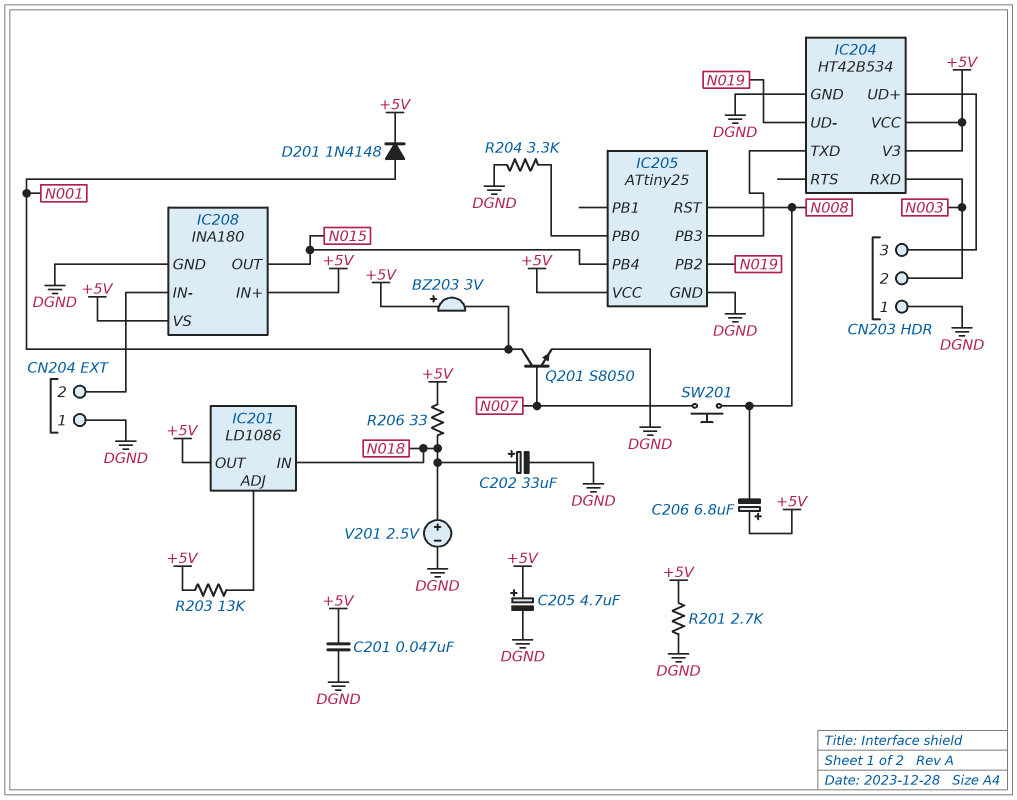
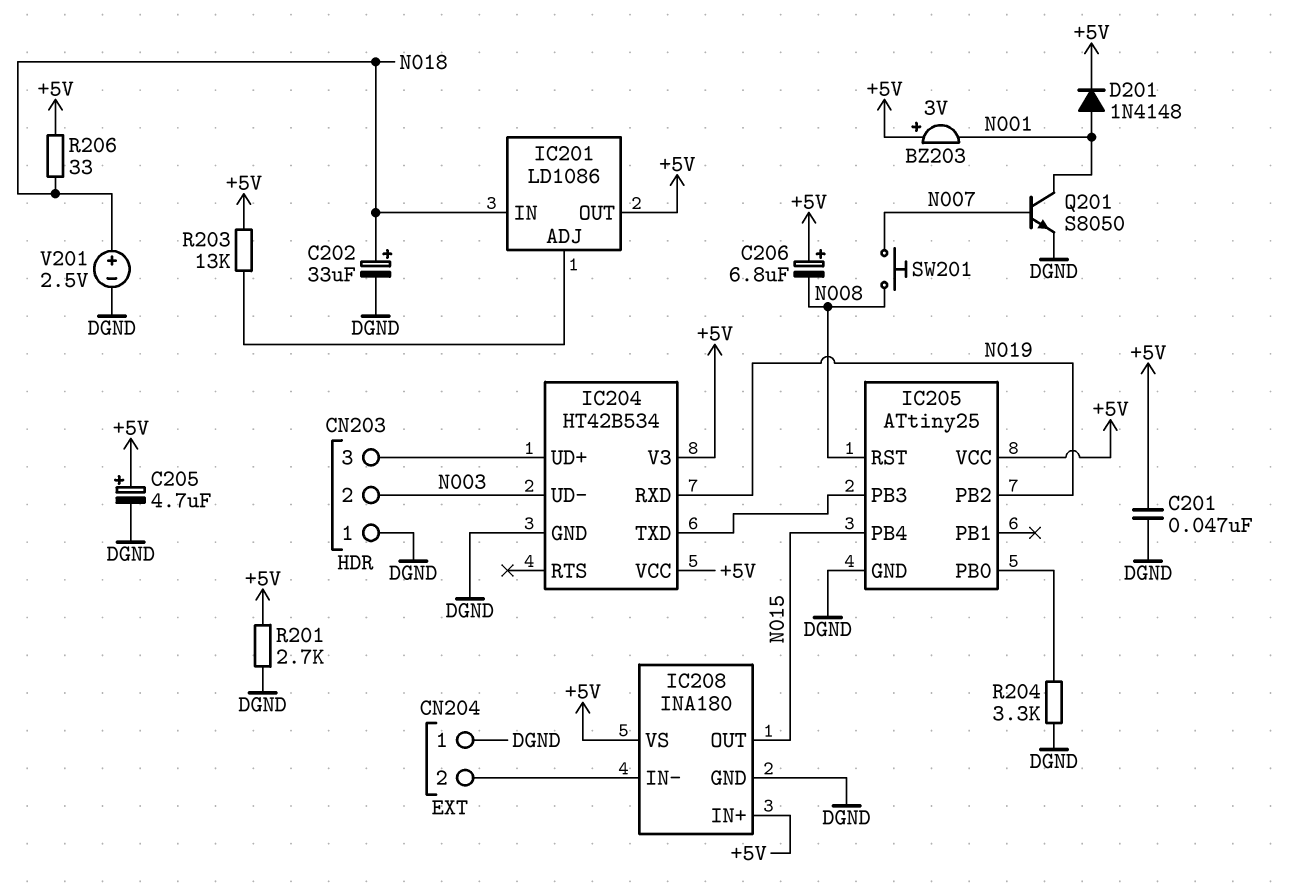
IC204 pin RXD: N003 -> N019
IC204 pin UD-: N019 -> N003

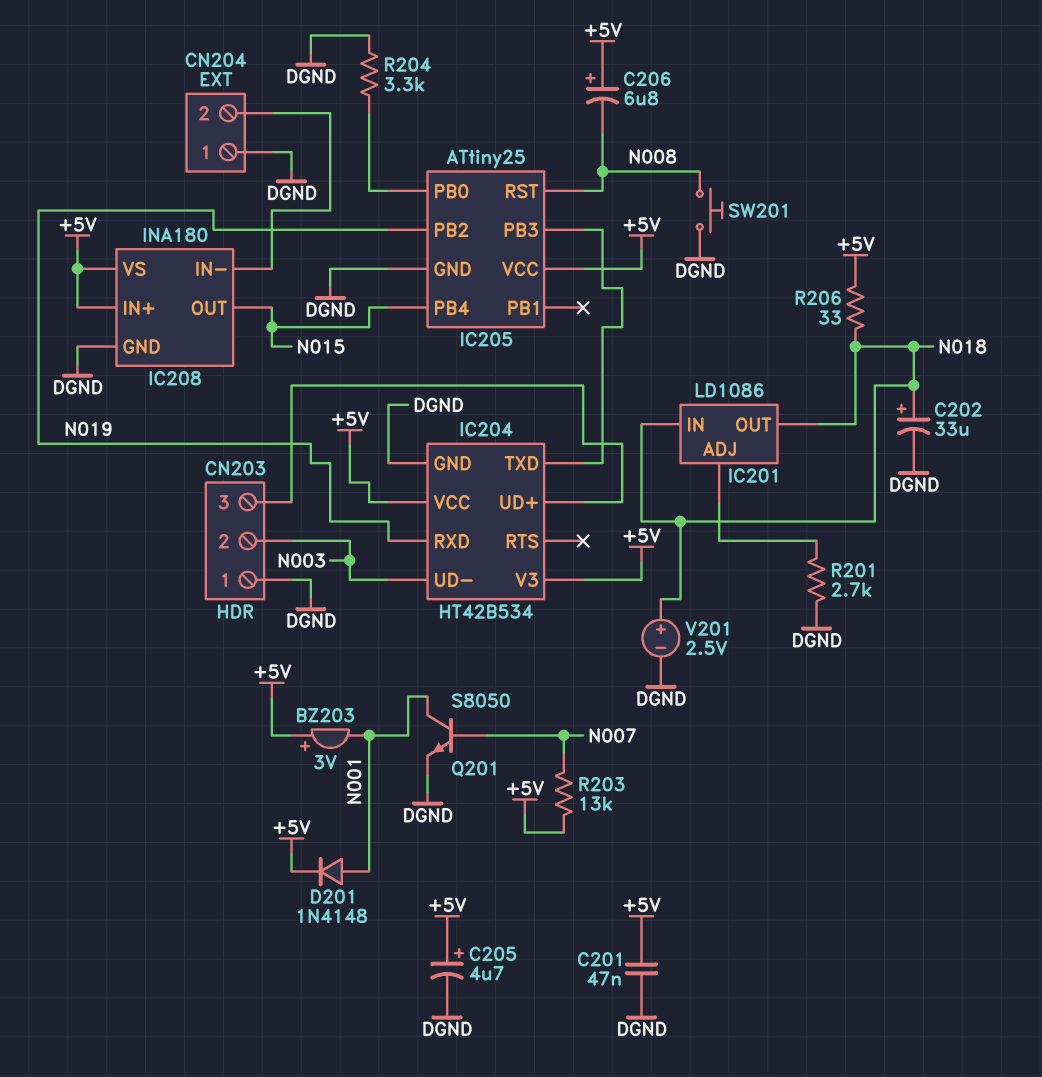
IC201 pin OUT: +5V -> N018
R201: 2.7k (+5V, DGND) -> 2.7k (DGND, IC201/ADJ)
R203: 13k (+5V, IC201/ADJ) -> 13k (+5V, N007)
SW201: button (N007, N008) -> button (DGND, N008)

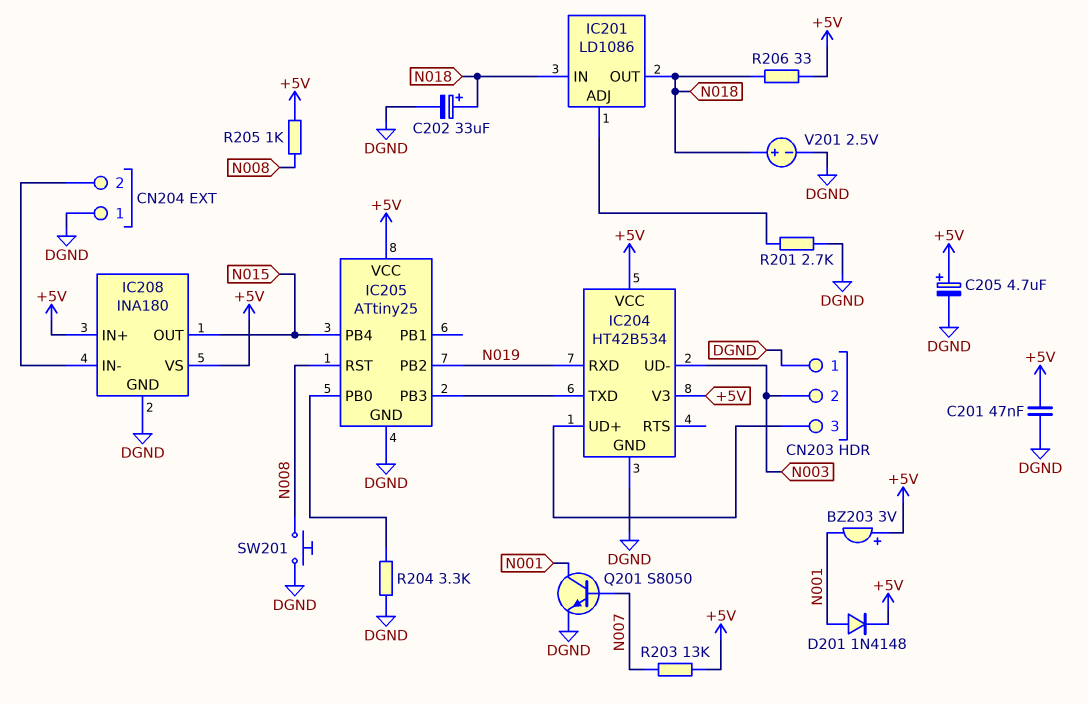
C206: 6.8uF (plus +5V, minus N008) -> none
R205: none -> 1k (+5V, N008)

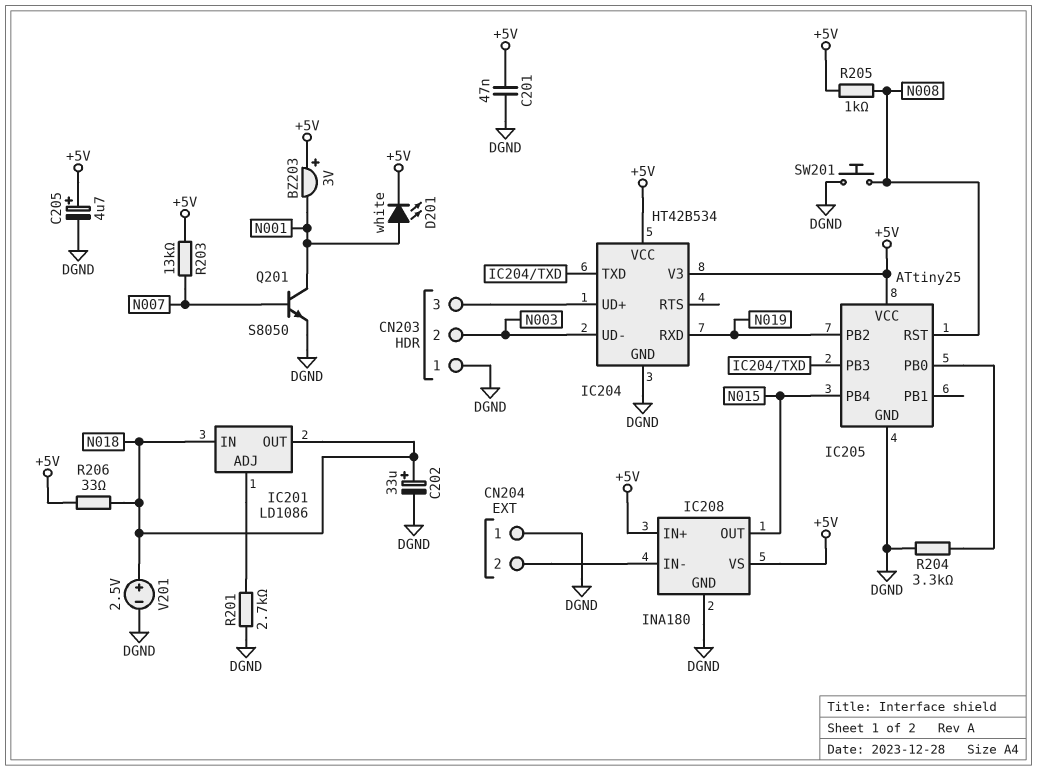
D201: diode 1N4148 (A N001, K +5V) -> LED white (A N001, K +5V)

